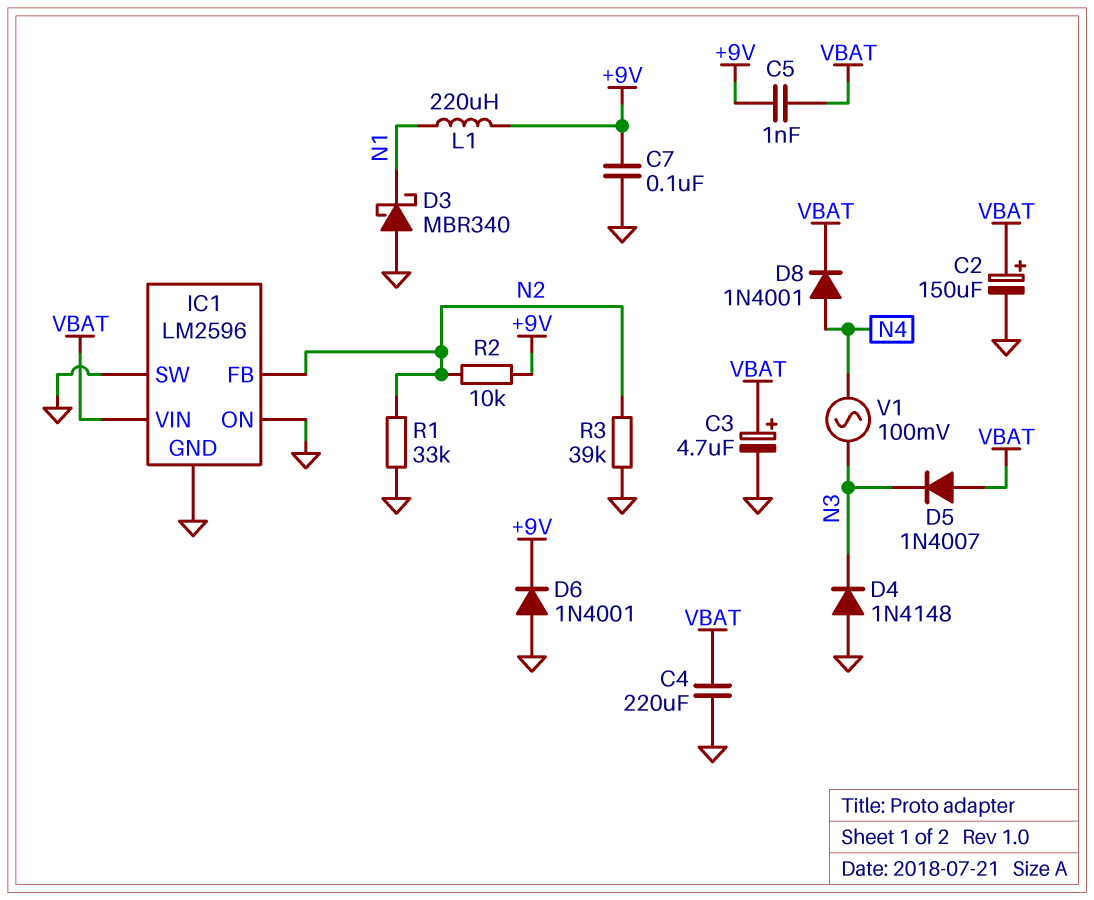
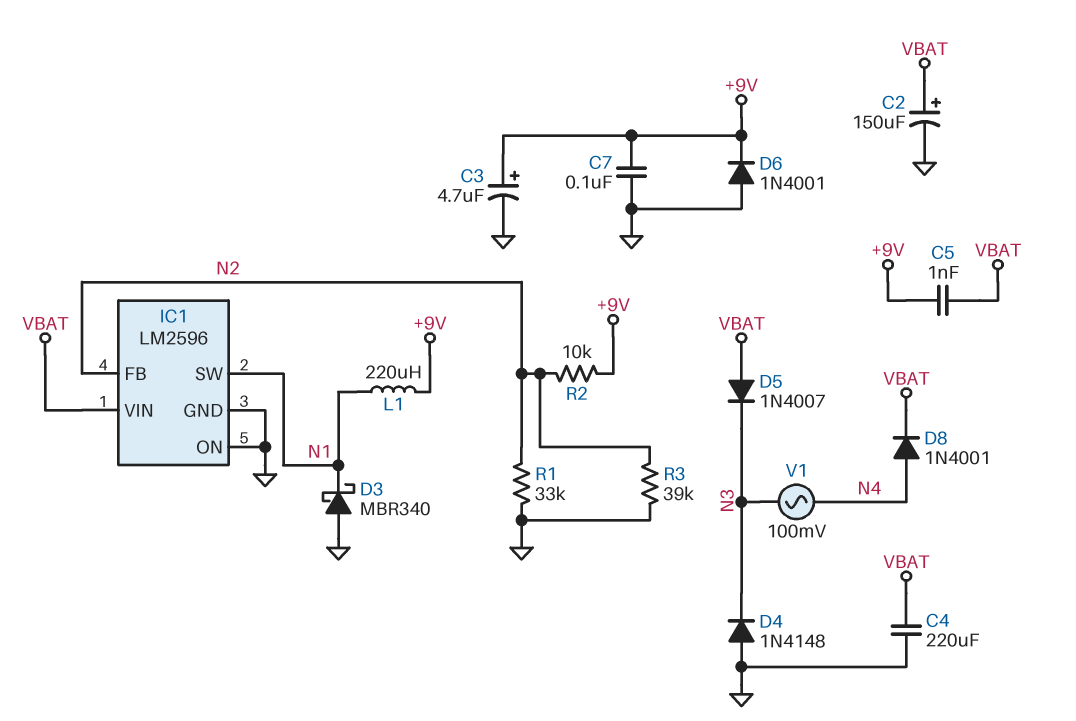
C3: 4.7uF (plus VBAT, minus GND) -> 4.7uF (plus +9V, minus GND)
IC1 pin SW: GND -> N1

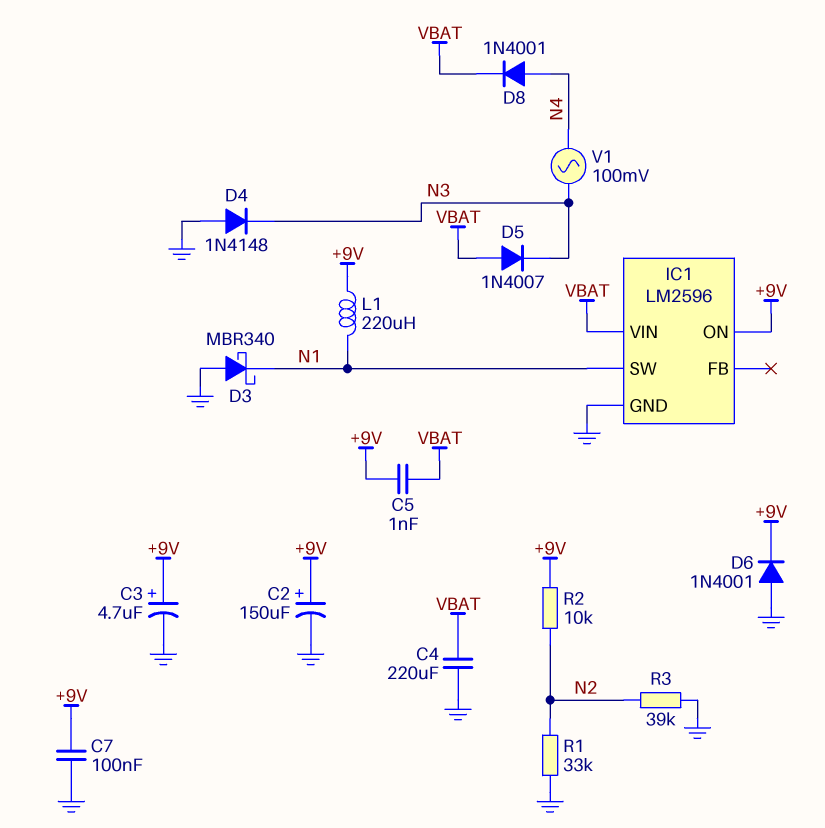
C2: 150uF (plus VBAT, minus GND) -> 150uF (plus +9V, minus GND)
IC1 pin FB: N2 -> none
IC1 pin ON: GND -> +9V

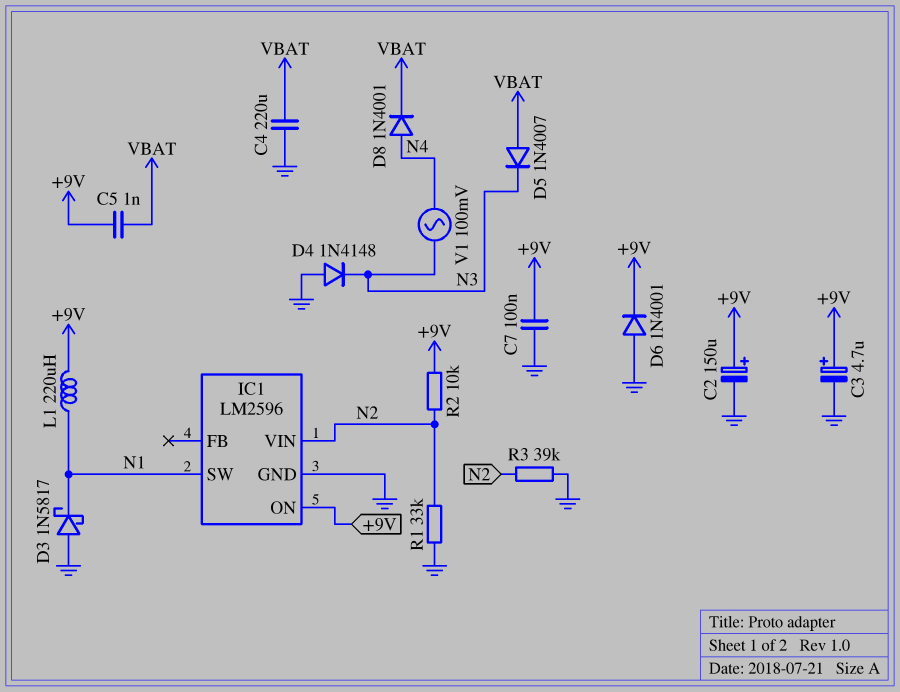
D3: schottky MBR340 (A GND, K N1) -> schottky 1N5817 (A GND, K N1)
IC1 pin VIN: VBAT -> N2

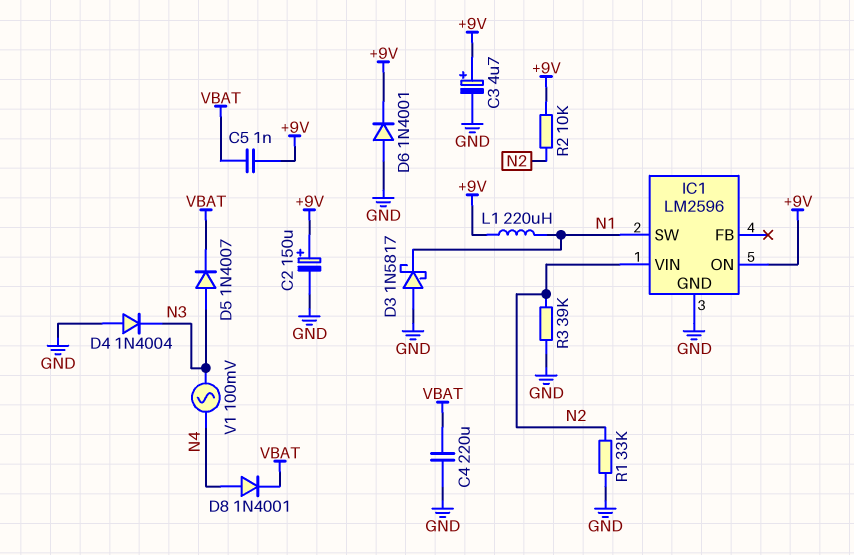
C7: 100nF (+9V, GND) -> none
D4: diode 1N4148 (A GND, K N3) -> diode 1N4004 (A GND, K N3)
D5: diode 1N4007 (A VBAT, K N3) -> diode 1N4007 (A N3, K VBAT)

